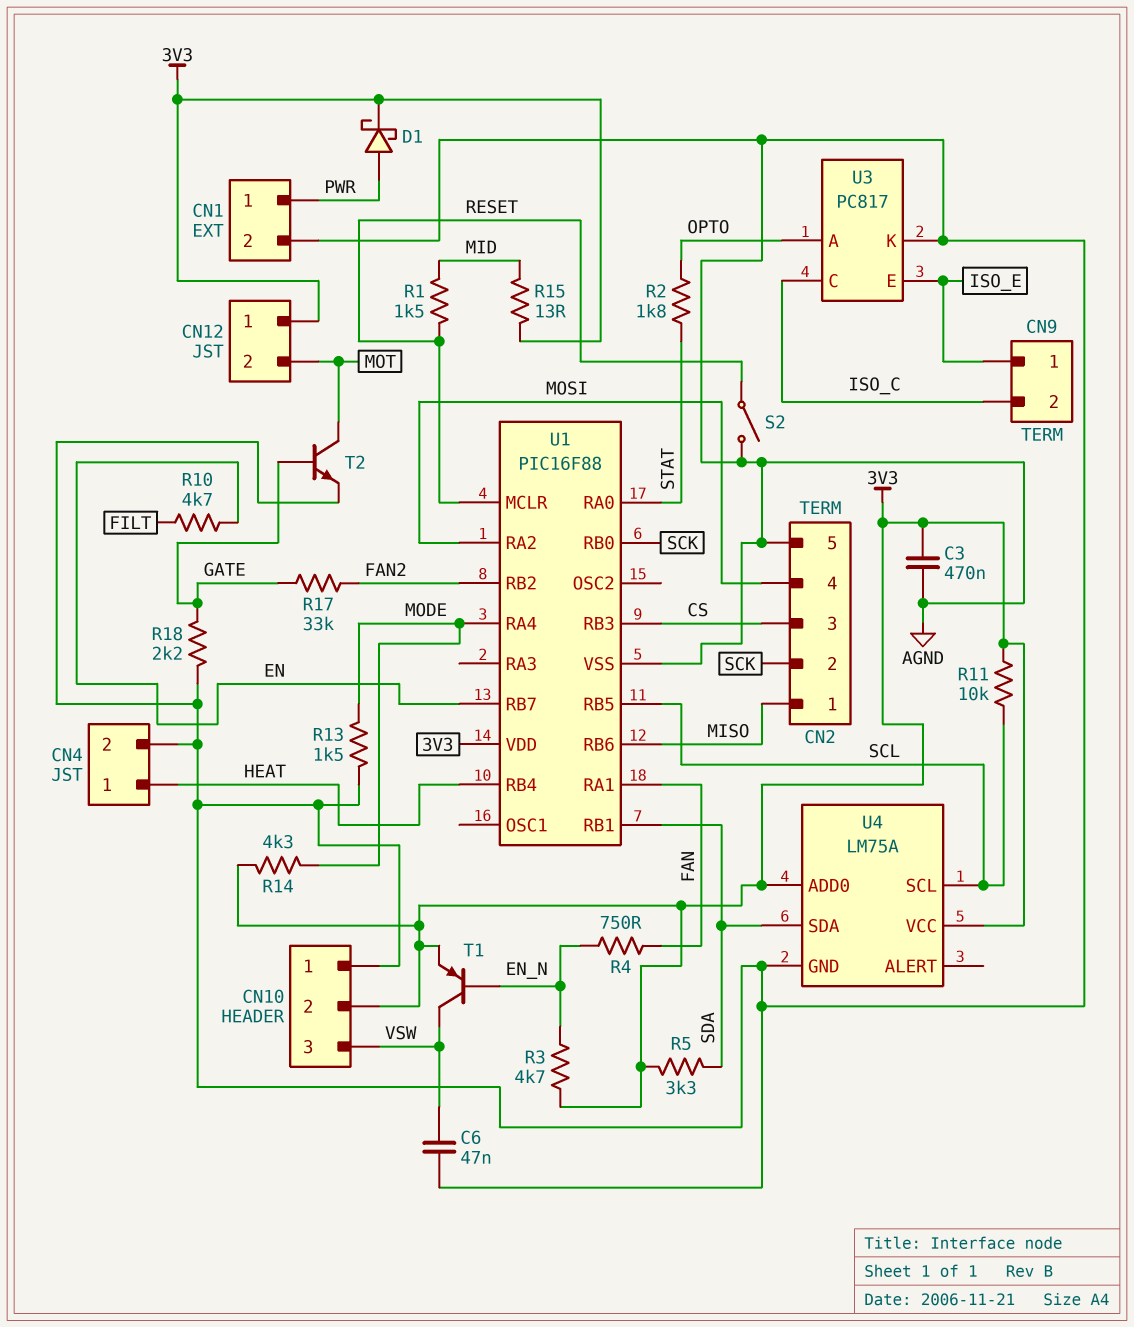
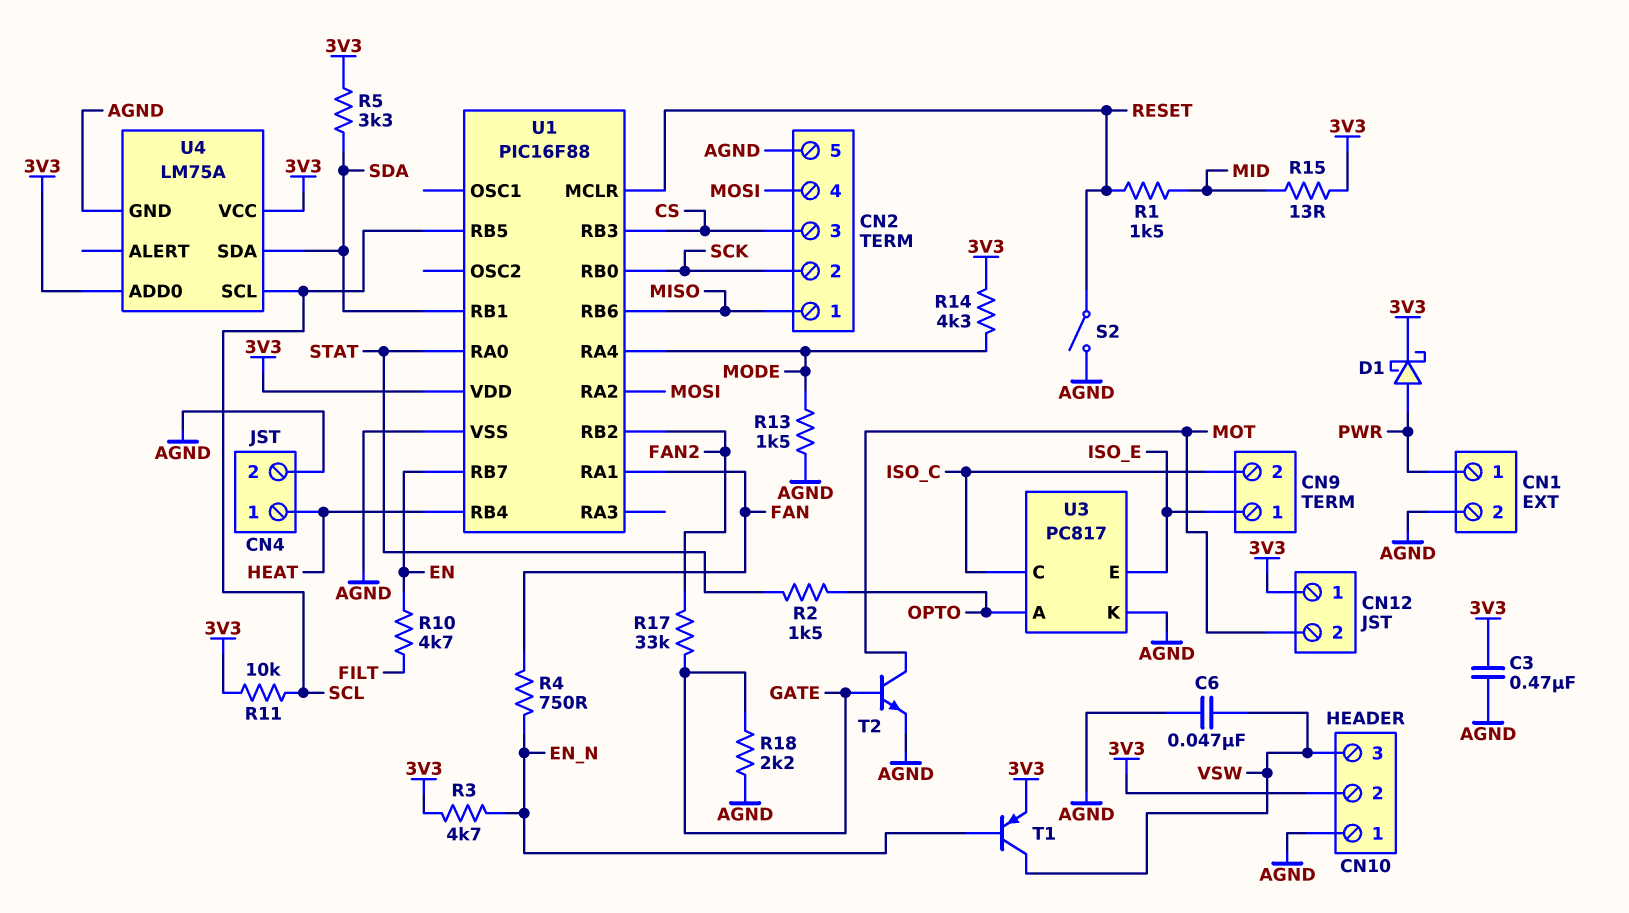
R2: 1.8k (OPTO, STAT) -> 1.5k (OPTO, STAT)

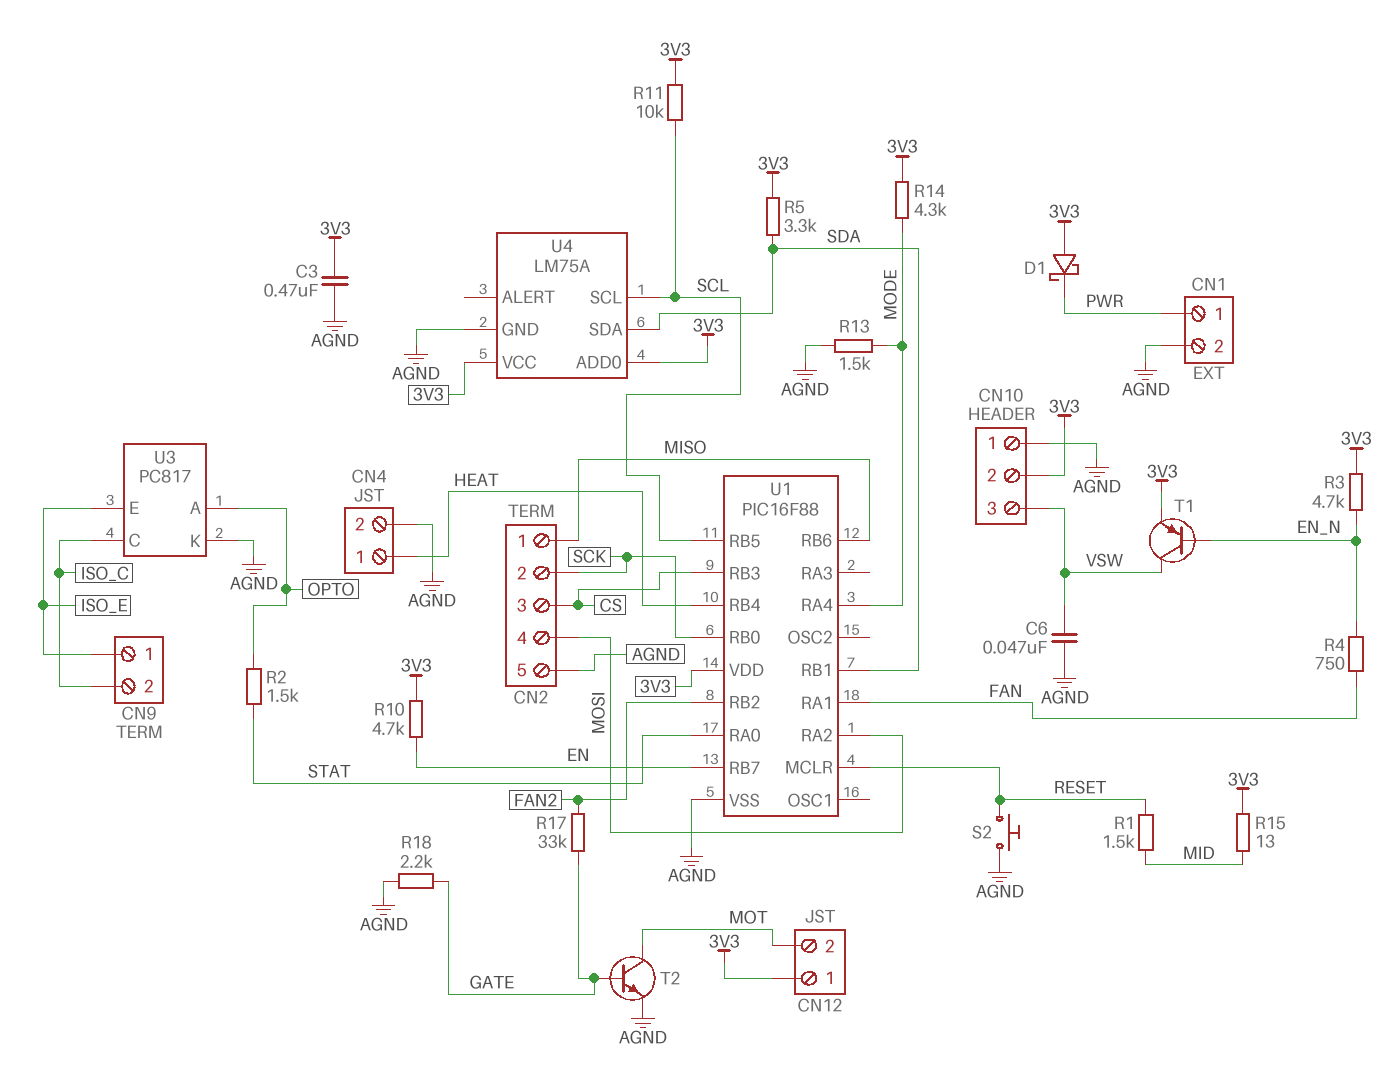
D1: schottky (A PWR, K 3V3) -> schottky (A 3V3, K PWR)
R10: 4.7k (EN, FILT) -> 4.7k (3V3, EN)
S2: switch (AGND, RESET) -> button (AGND, RESET)

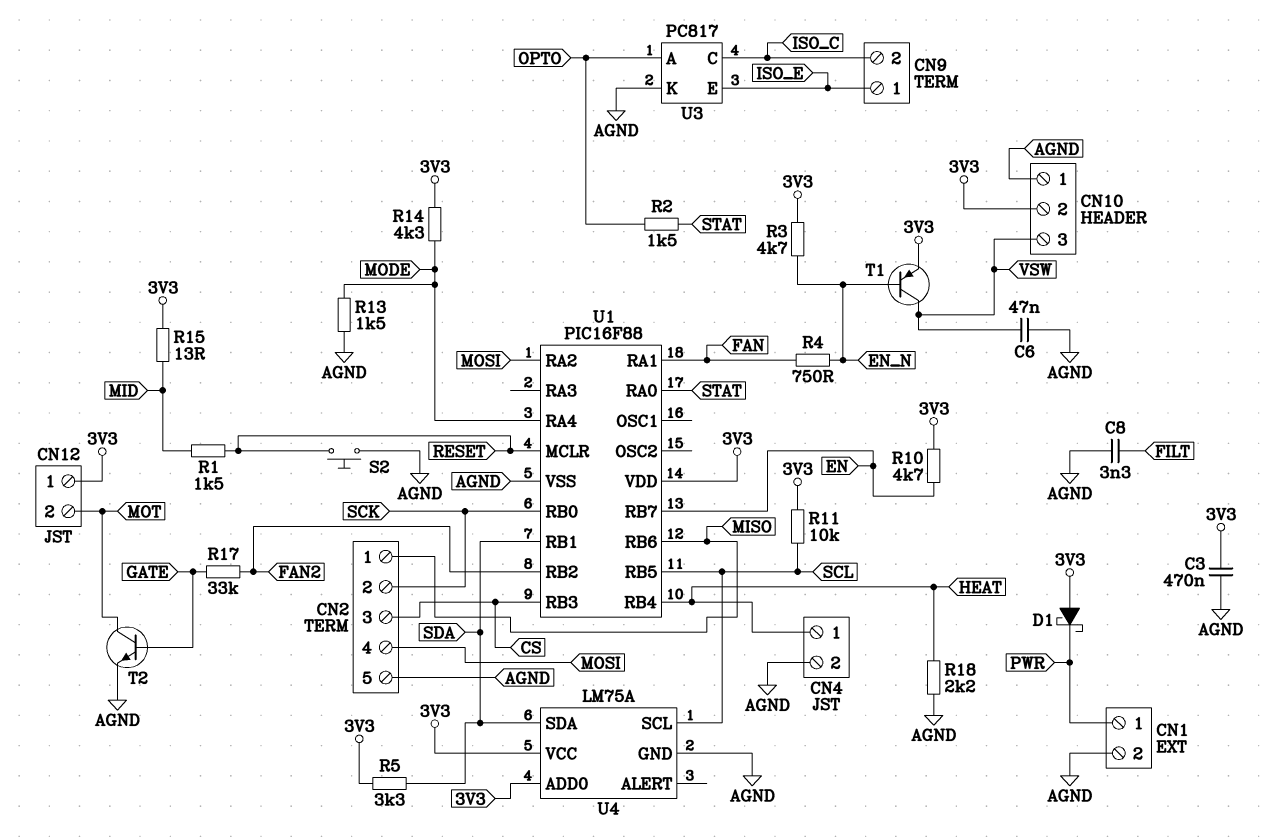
C8: none -> 3.3nF (AGND, FILT)
R18: 2.2k (AGND, GATE) -> 2.2k (AGND, HEAT)

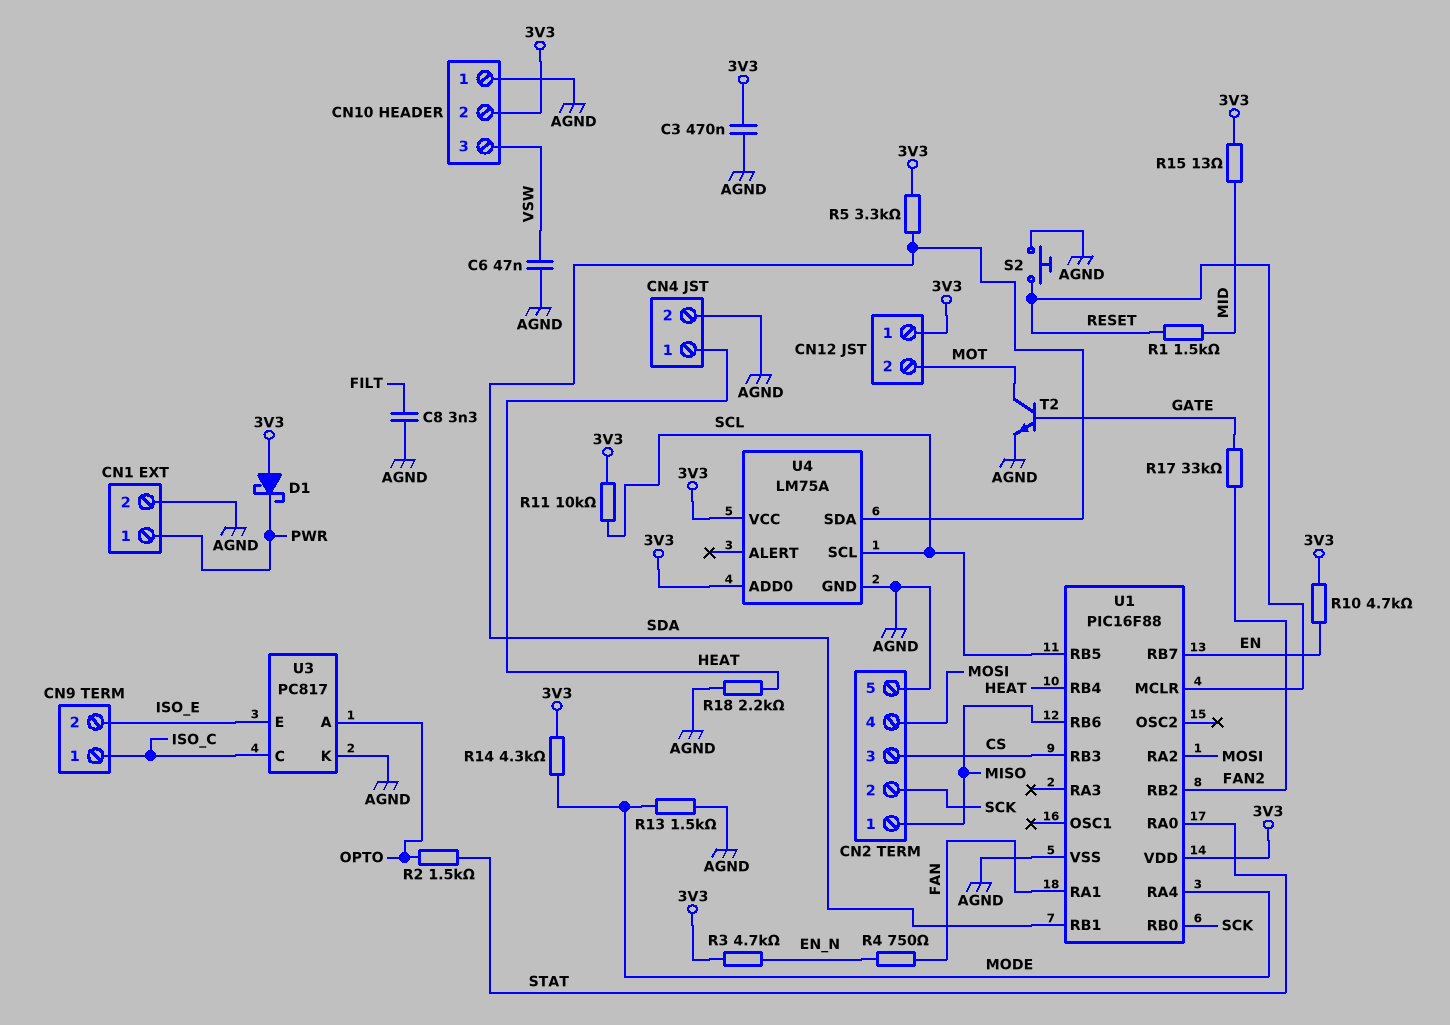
CN9 pin 1: ISO_E -> ISO_C
CN9 pin 2: ISO_C -> ISO_E
T1: PNP (B EN_N, C VSW, E 3V3) -> none

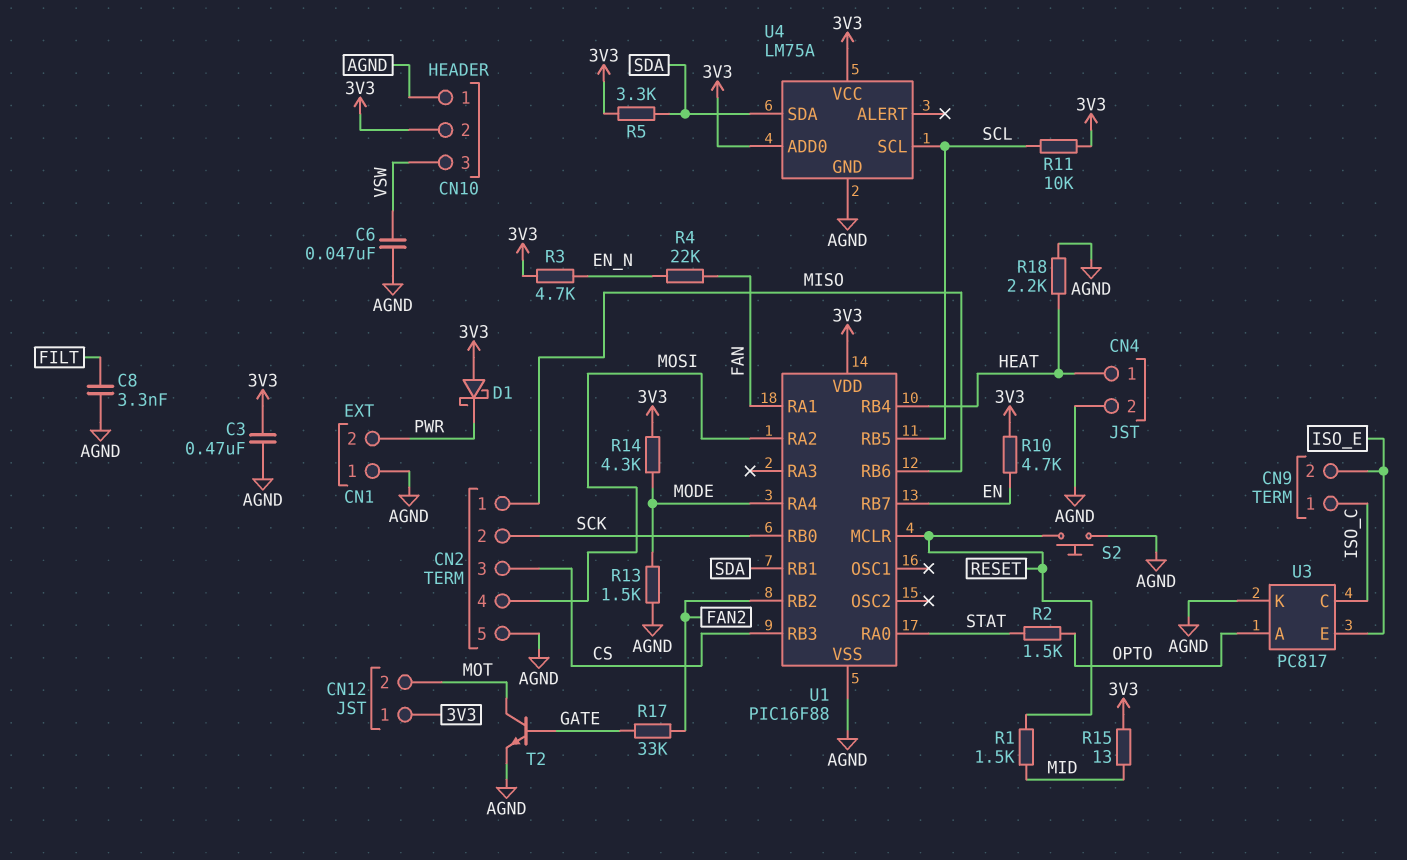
CN1 pin 1: PWR -> AGND
CN1 pin 2: AGND -> PWR
R4: 750 (EN_N, FAN) -> 22k (EN_N, FAN)

